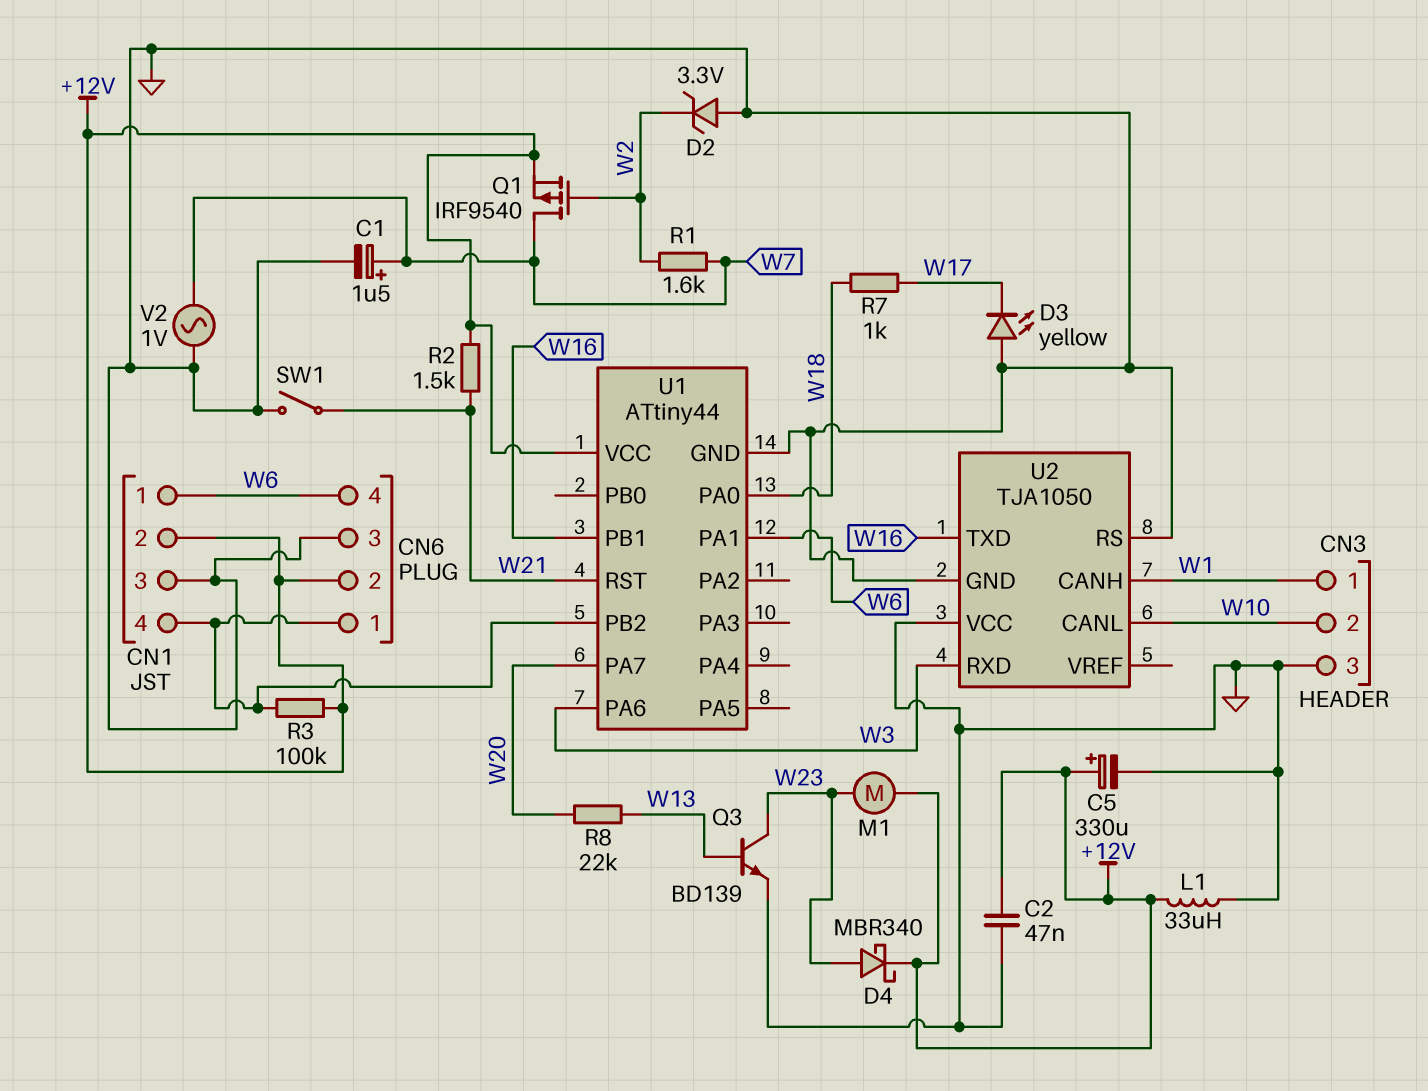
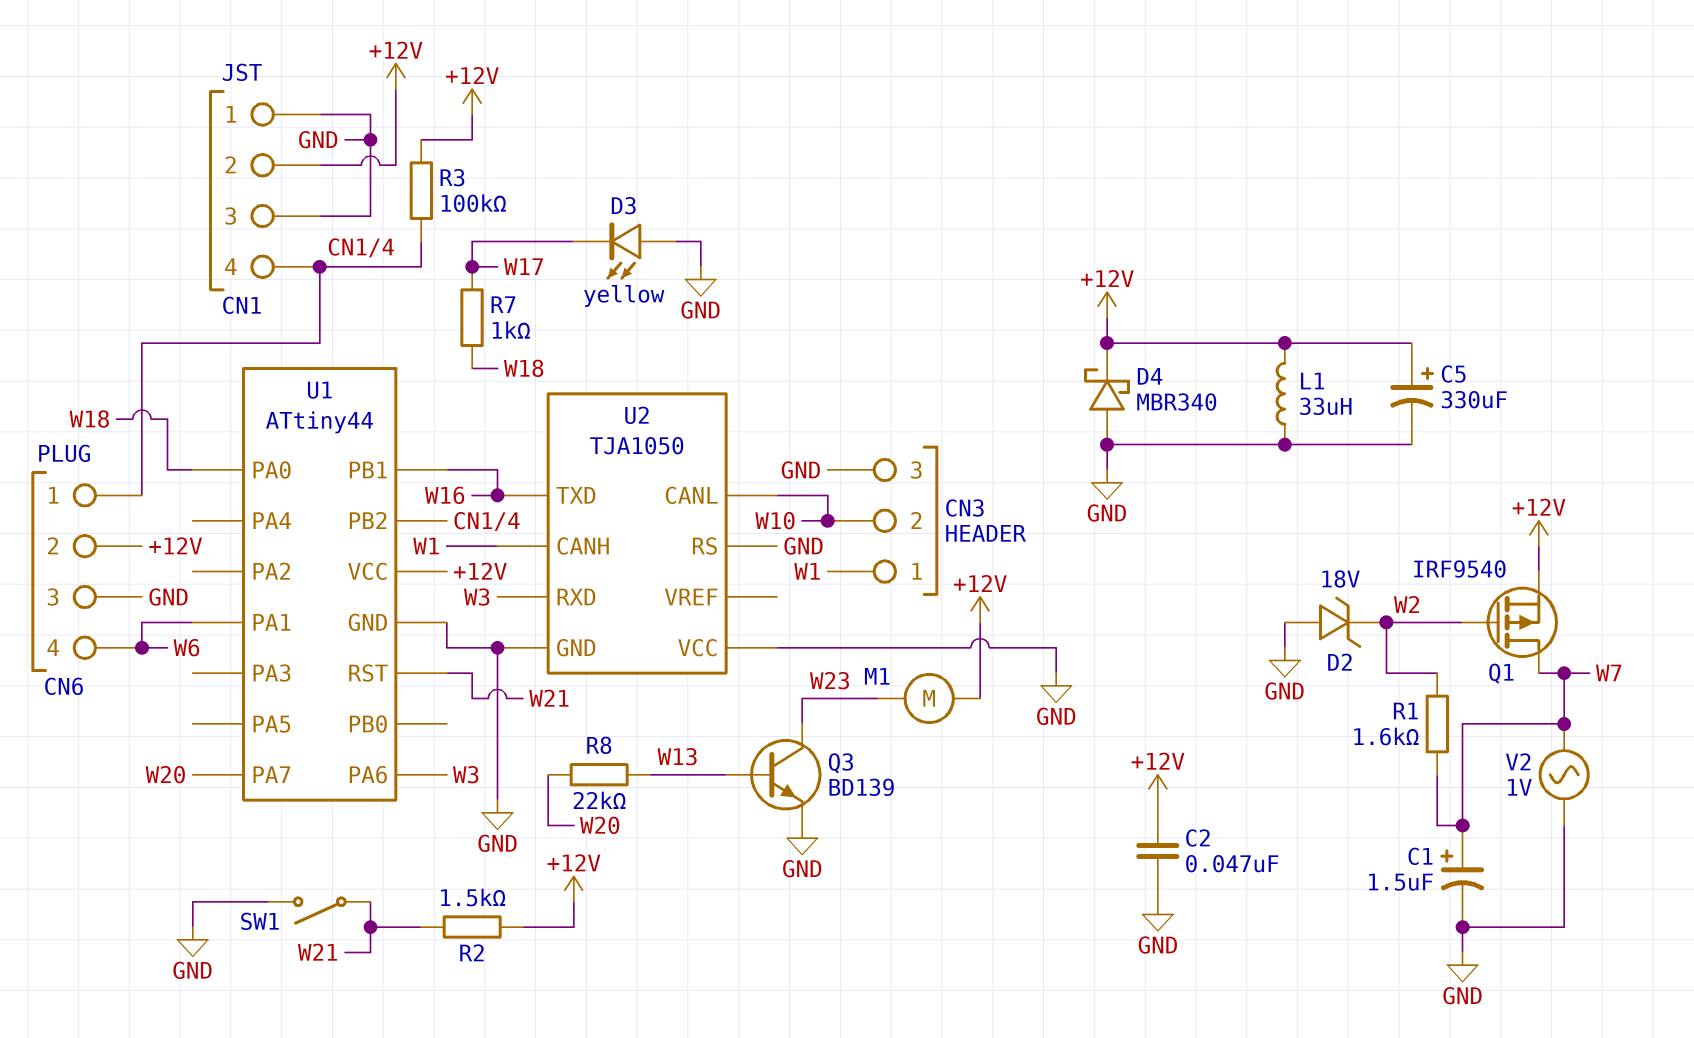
CN1 pin 1: W6 -> GND
D2: zener 3.3V (A GND, K W2) -> zener 18V (A GND, K W2)
D4: schottky MBR340 (A W23, K +12V) -> schottky MBR340 (A GND, K +12V)

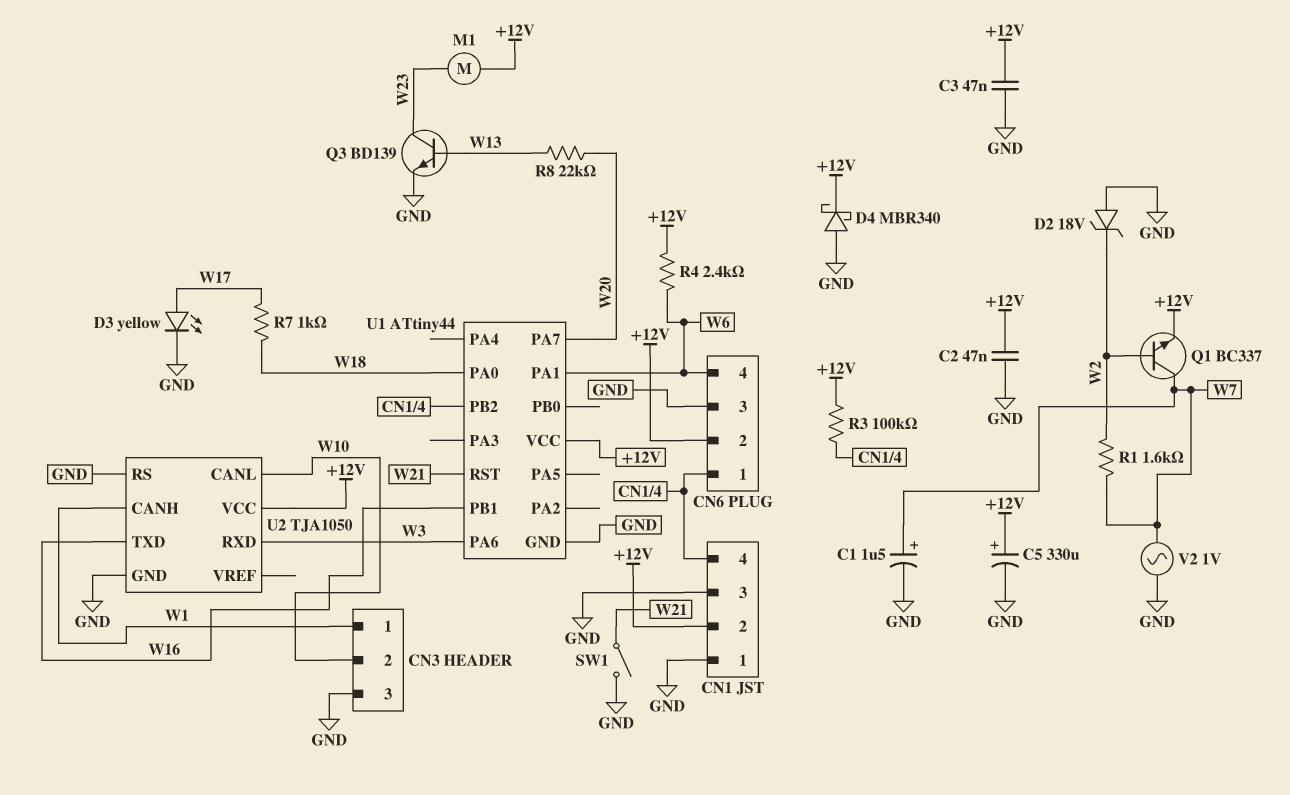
C3: none -> 47nF (+12V, GND)
D3: LED yellow (A GND, K W17) -> LED yellow (A W17, K GND)
L1: 33uH (+12V, GND) -> none
Q1: PMOS IRF9540 (G W2, D W7, S +12V) -> NPN BC337 (B W2, C W7, E +12V)
R2: 1.5k (+12V, W21) -> none
R4: none -> 2.4k (+12V, W6)
U2 pin VCC: GND -> +12V

